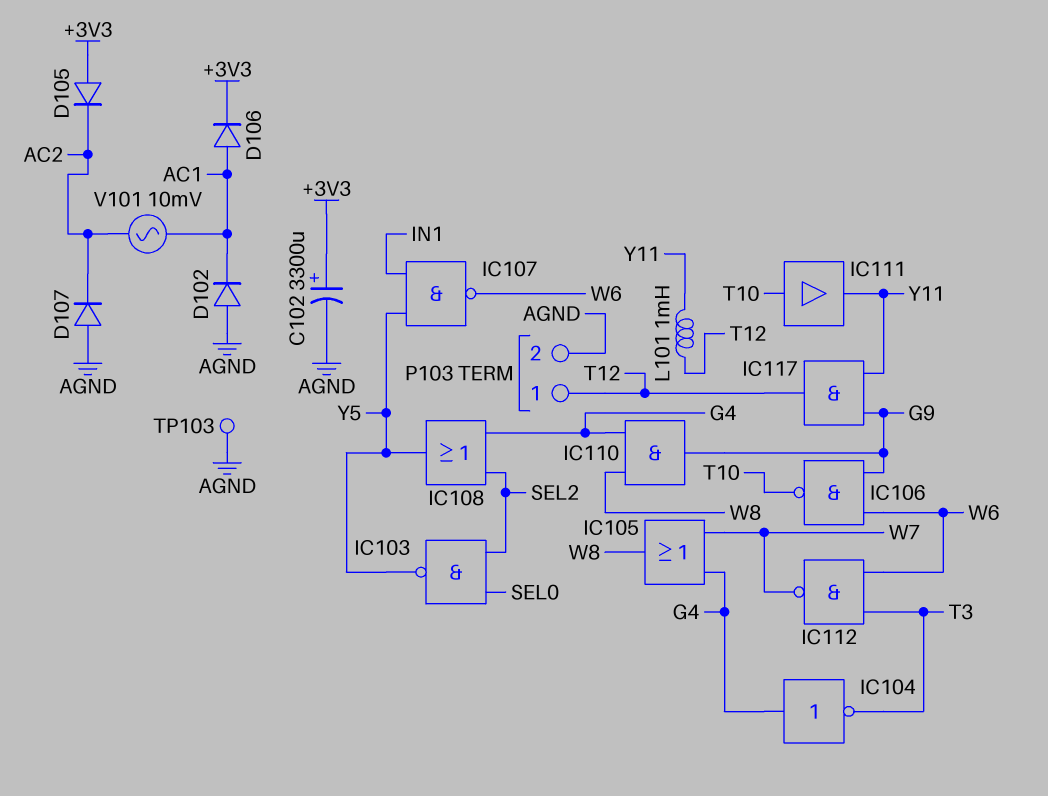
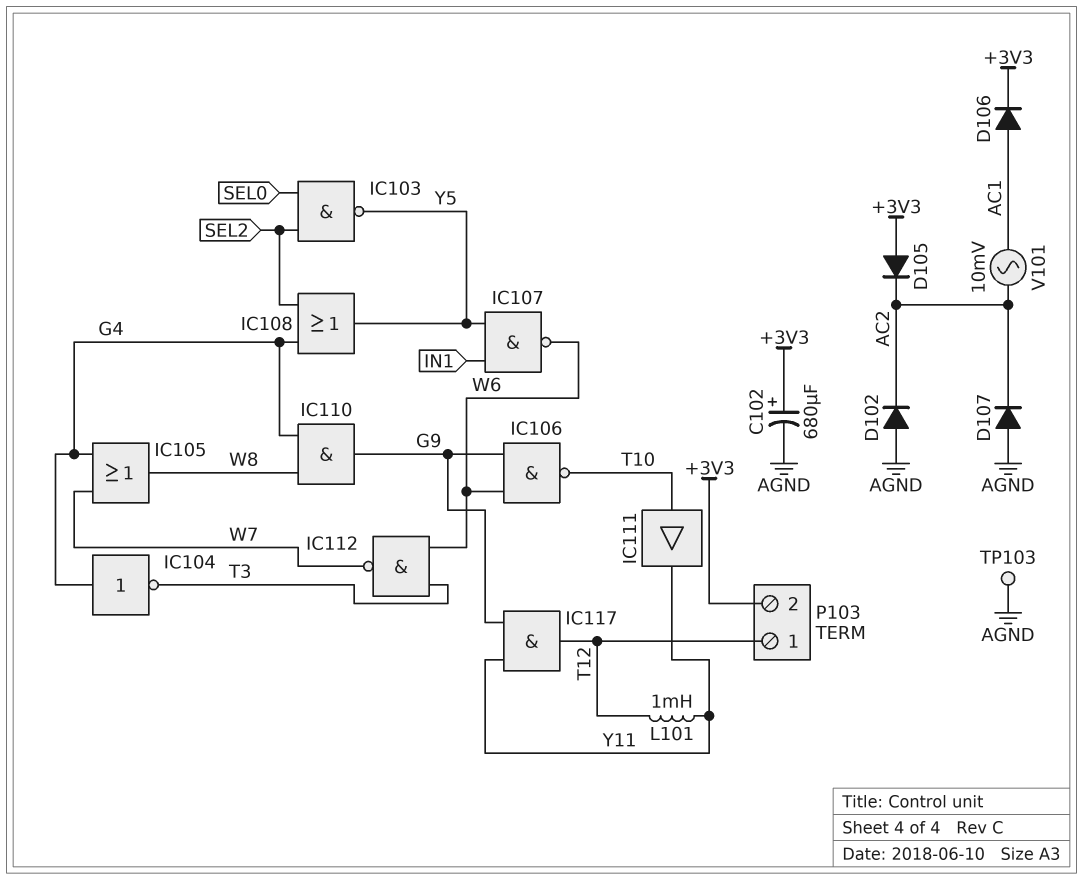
C102: 3300uF (plus +3V3, minus AGND) -> 680uF (plus +3V3, minus AGND)
D102: diode (A AGND, K AC1) -> diode (A AGND, K AC2)
P103 pin 2: AGND -> +3V3

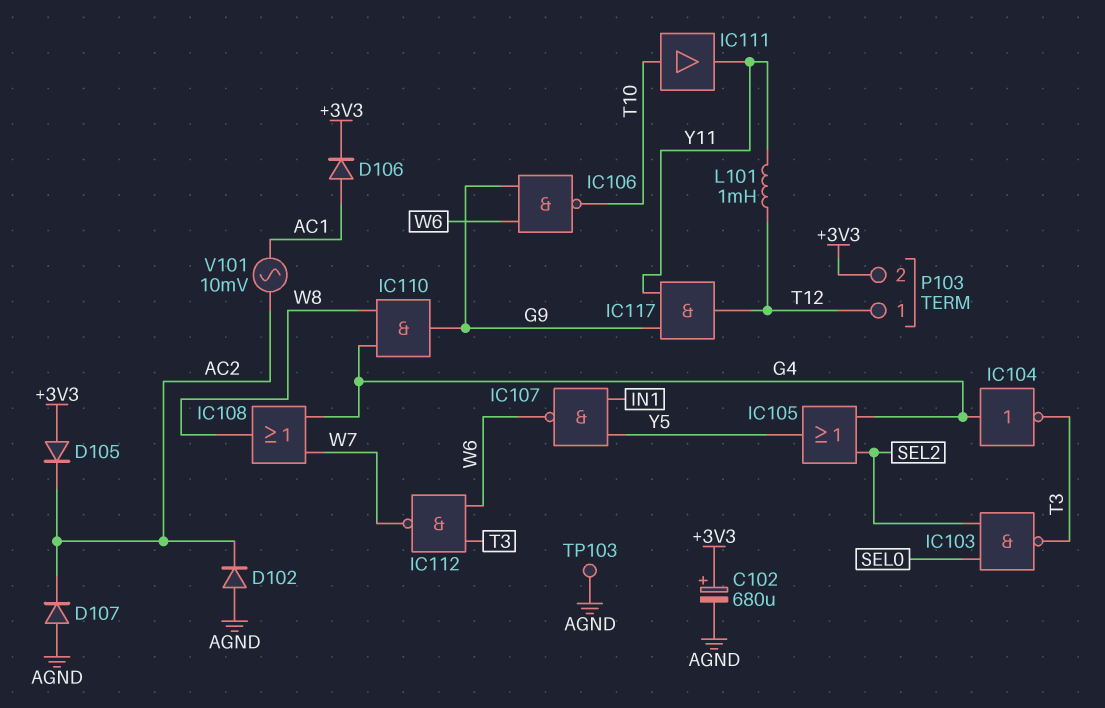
IC103: NAND (in SEL0, in SEL2, out Y5) -> NAND (in SEL0, in SEL2, out T3)
IC105: OR (in G4, in W7, out W8) -> OR (in G4, in SEL2, out Y5)
IC108: OR (in G4, in SEL2, out Y5) -> OR (in G4, in W7, out W8)

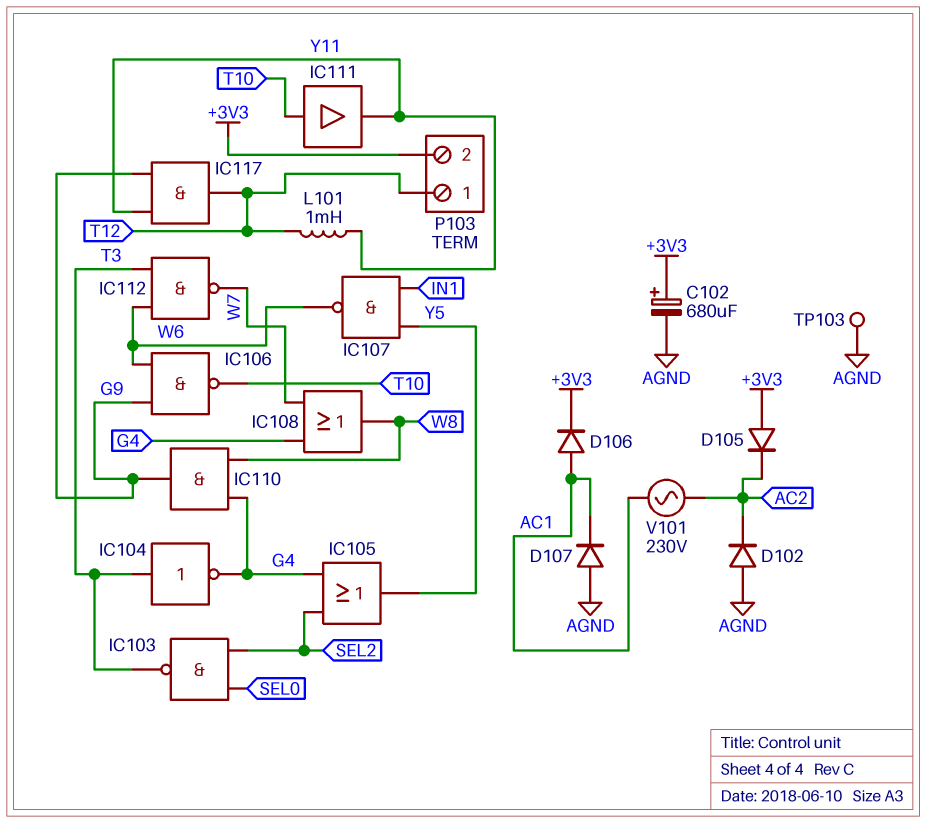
D107: diode (A AGND, K AC2) -> diode (A AGND, K AC1)
IC104: NOT (in G4, out T3) -> NOT (in T3, out G4)
V101: AC 10mV (AC1, AC2) -> AC 230V (AC1, AC2)

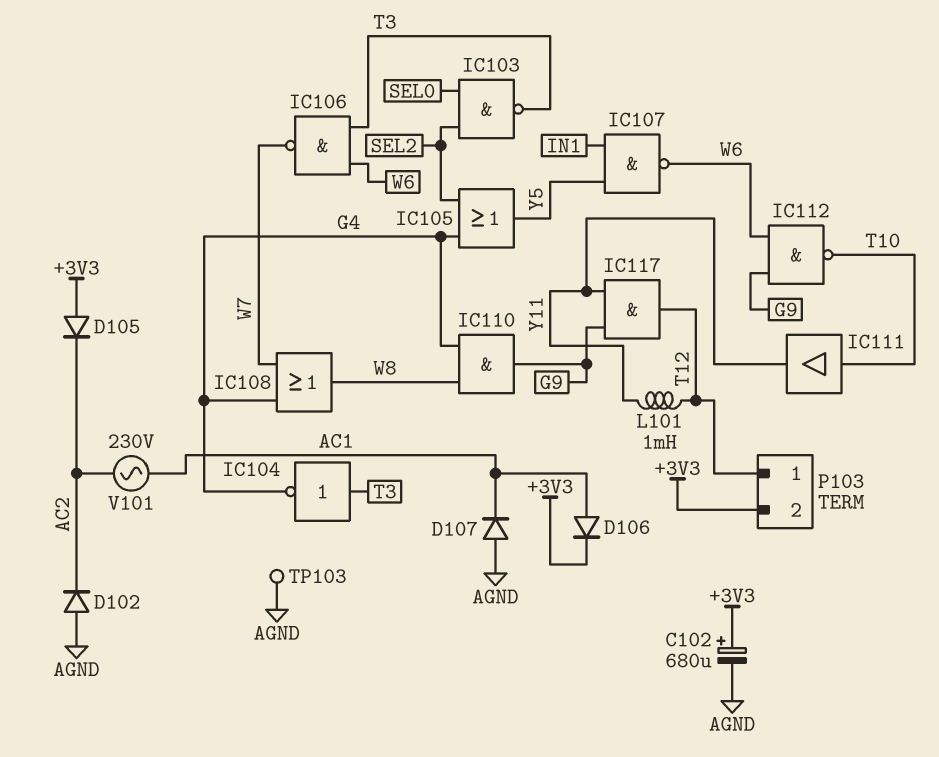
IC106: NAND (in G9, in W6, out T10) -> NAND (in T3, in W6, out W7)
IC112: NAND (in T3, in W6, out W7) -> NAND (in G9, in W6, out T10)

